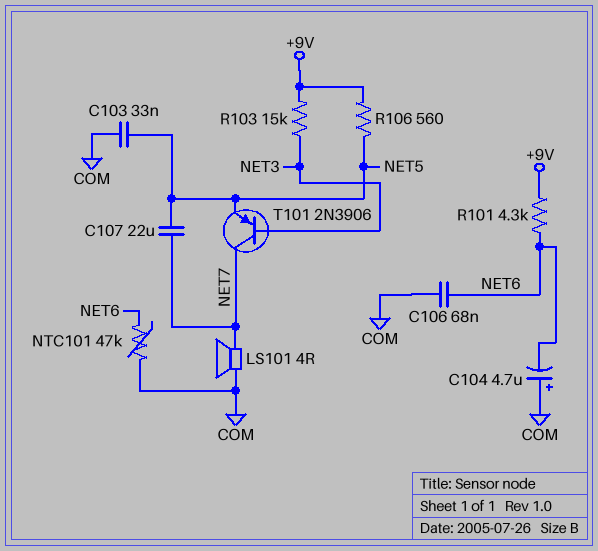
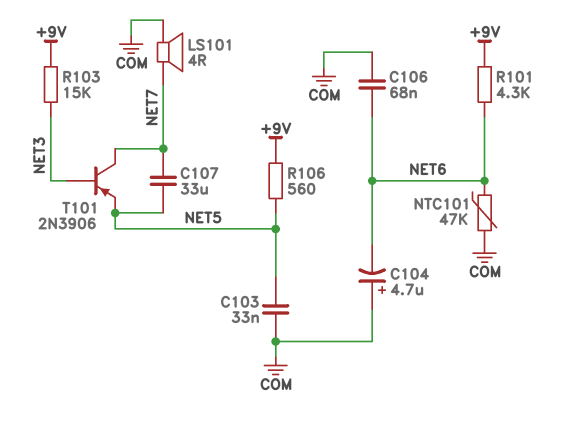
C107: 22uF (NET5, NET7) -> 33uF (NET5, NET7)

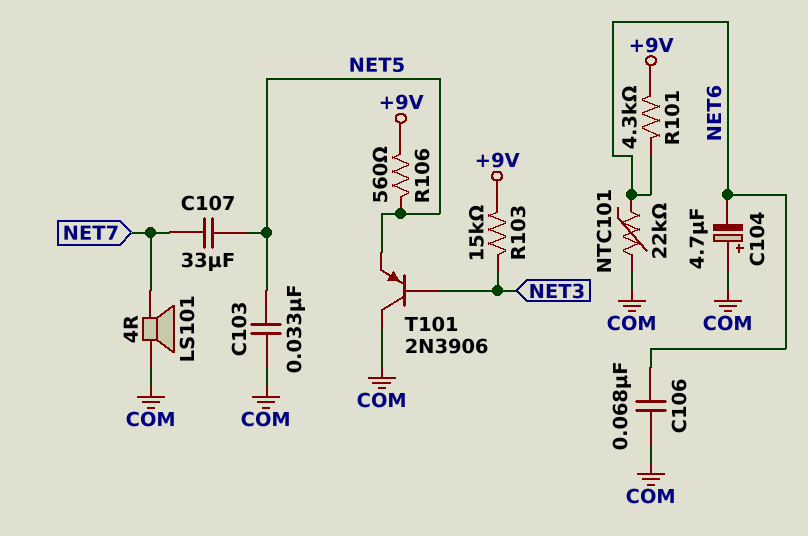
NTC101: 47k (COM, NET6) -> 22k (COM, NET6)
T101: PNP 2N3906 (B NET3, C NET7, E NET5) -> PNP 2N3906 (B NET3, C COM, E NET5)

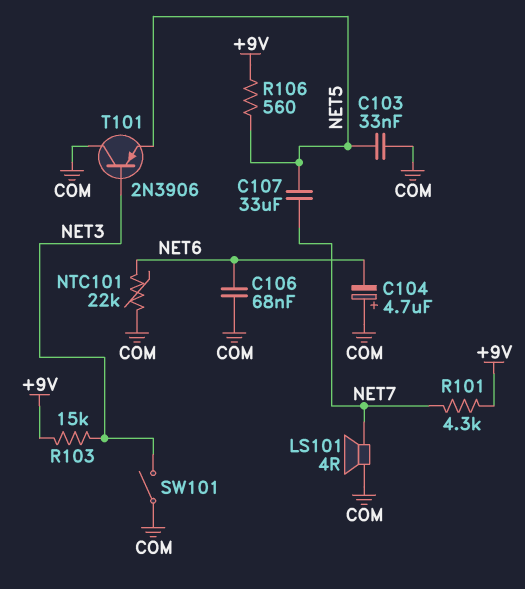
R101: 4.3k (+9V, NET6) -> 4.3k (+9V, NET7)
SW101: none -> switch (COM, NET3)

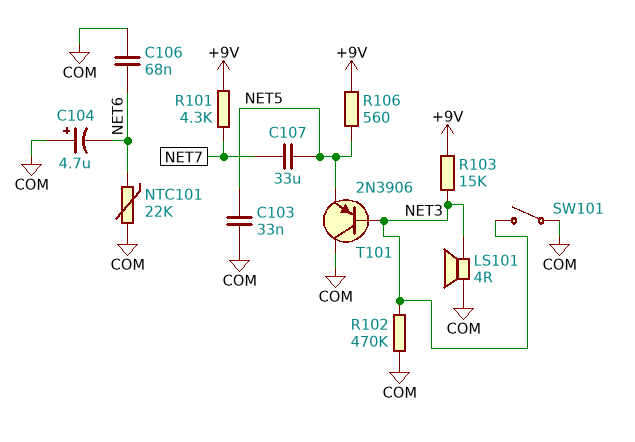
LS101: speaker 4R (COM, NET7) -> speaker 4R (COM, NET3)
R102: none -> 470k (COM, NET3)

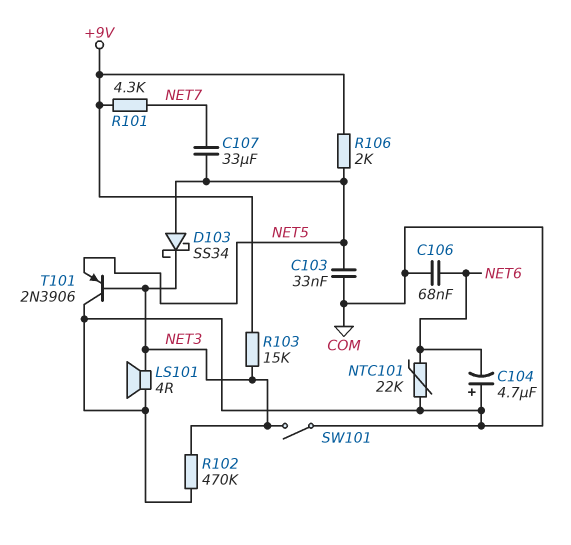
D103: none -> schottky SS34 (A NET5, K NET3)
R106: 560 (+9V, NET5) -> 2k (+9V, NET5)

